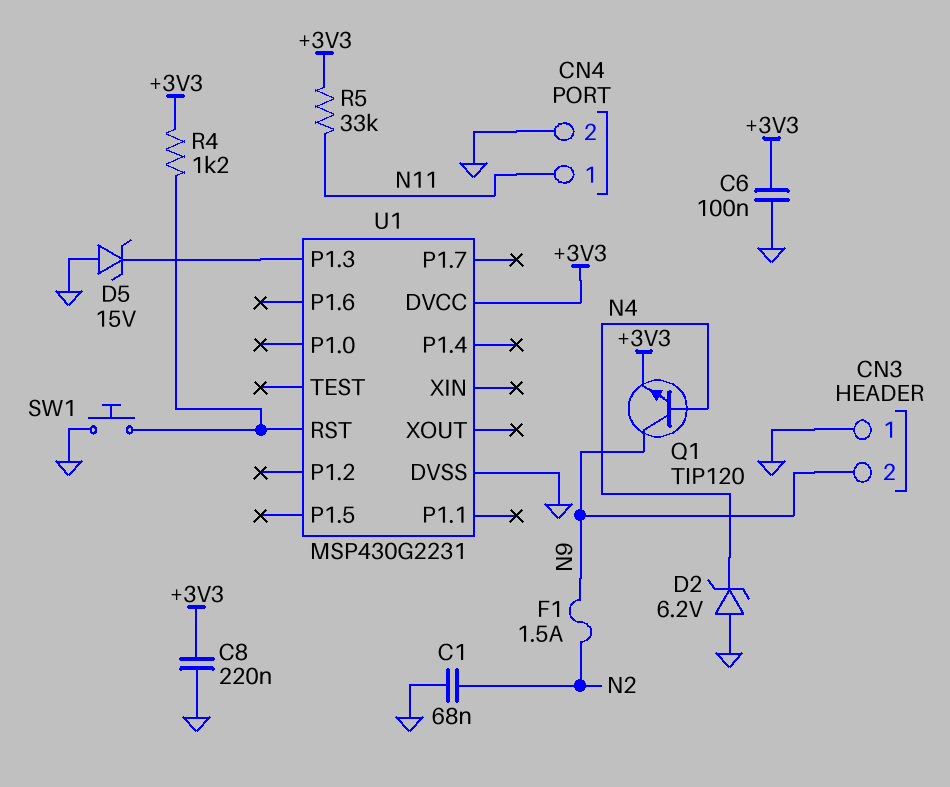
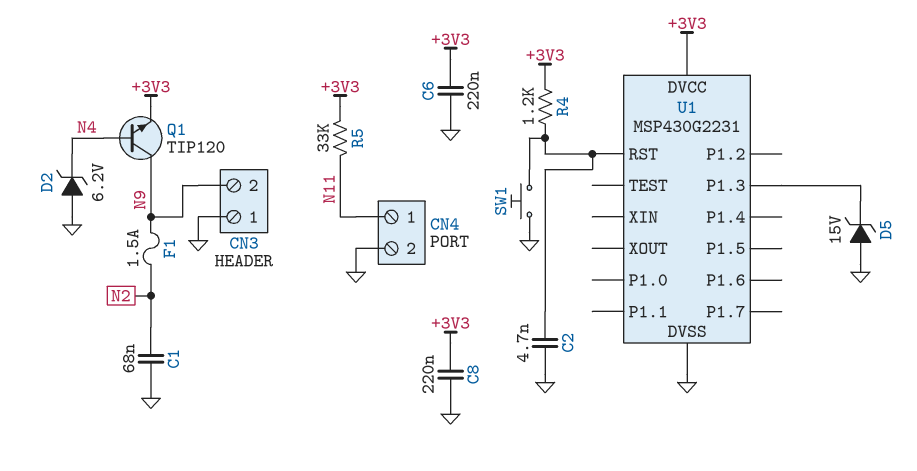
C2: none -> 4.7nF (GND, U1/RST)
C6: 100nF (+3V3, GND) -> 220nF (+3V3, GND)

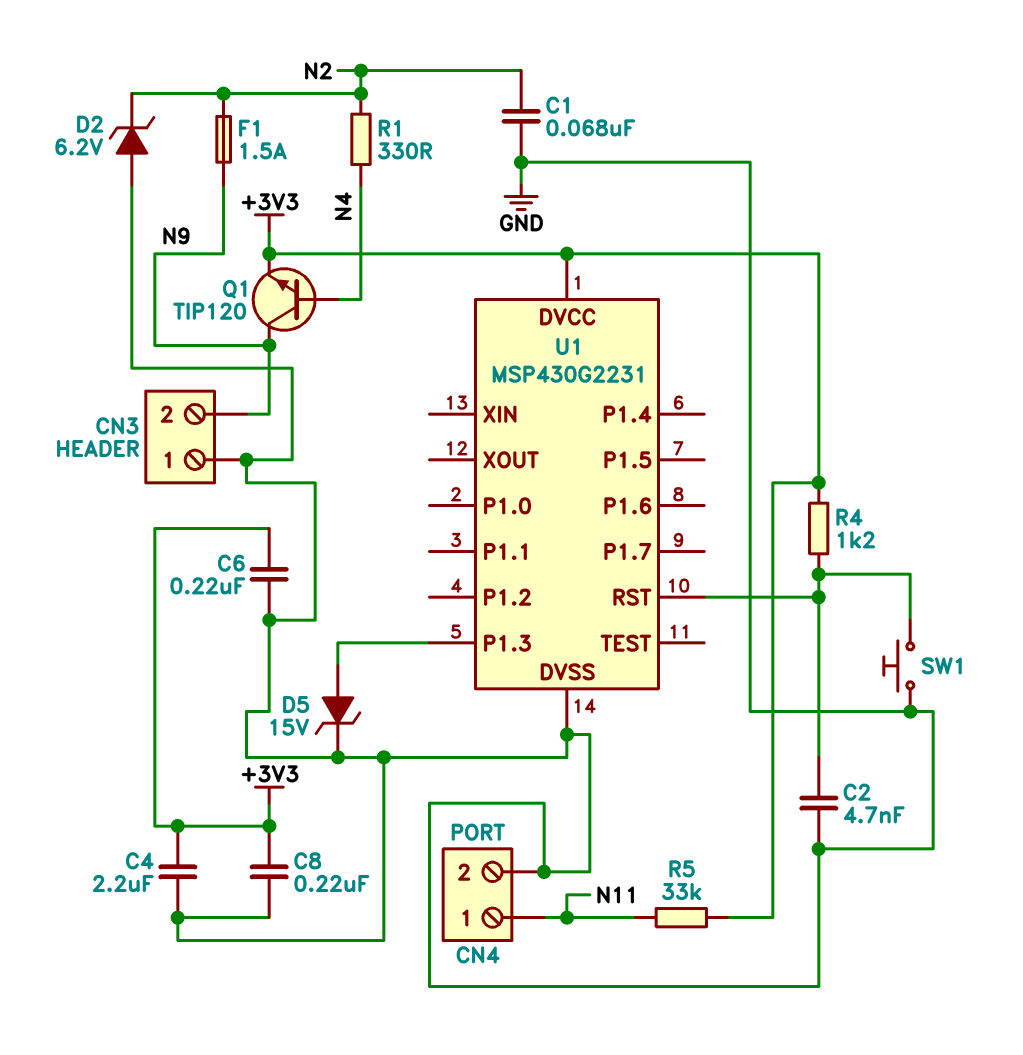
C4: none -> 2.2uF (+3V3, GND)
D2: zener 6.2V (A GND, K N4) -> zener 6.2V (A GND, K N2)
D5: zener 15V (A GND, K U1/P1.3) -> zener 15V (A U1/P1.3, K GND)
R1: none -> 330 (N2, N4)

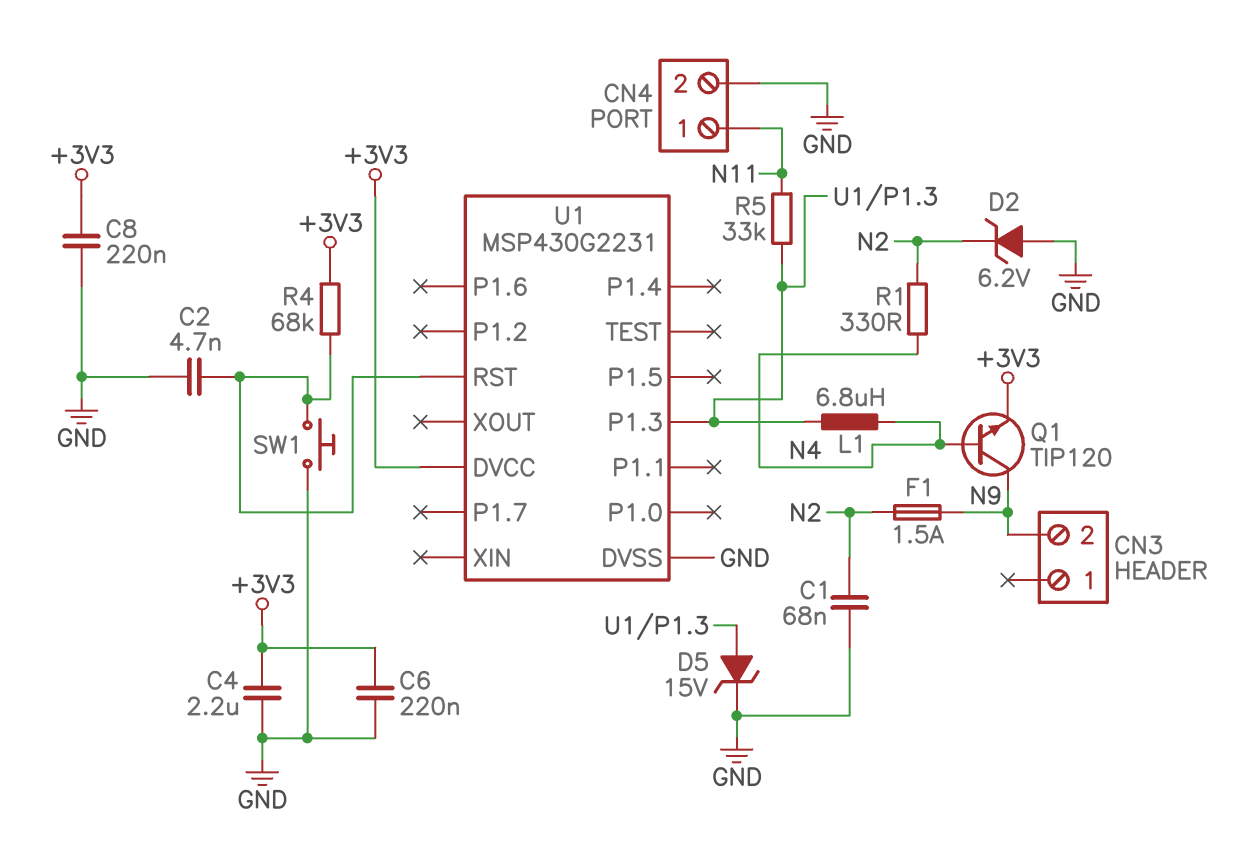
CN3 pin 1: GND -> none
L1: none -> 6.8uH (N4, U1/P1.3)
R4: 1.2k (+3V3, U1/RST) -> 68k (+3V3, U1/RST)
R5: 33k (+3V3, N11) -> 33k (N11, U1/P1.3)

